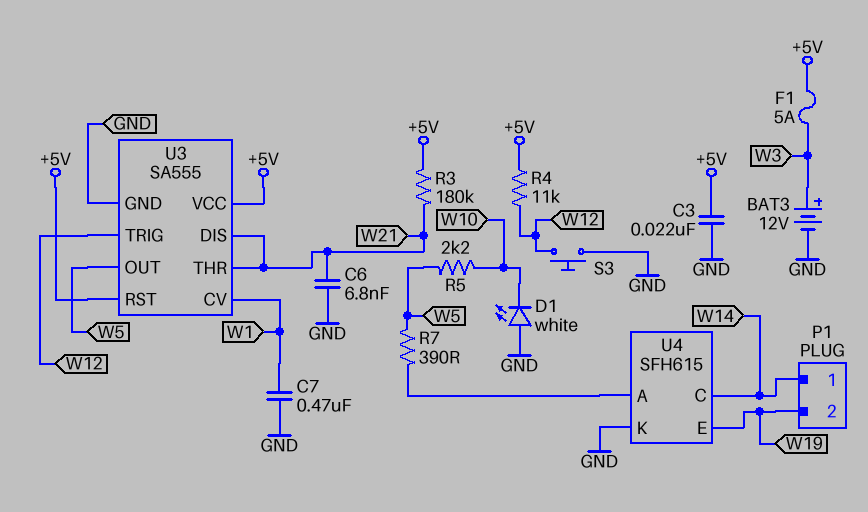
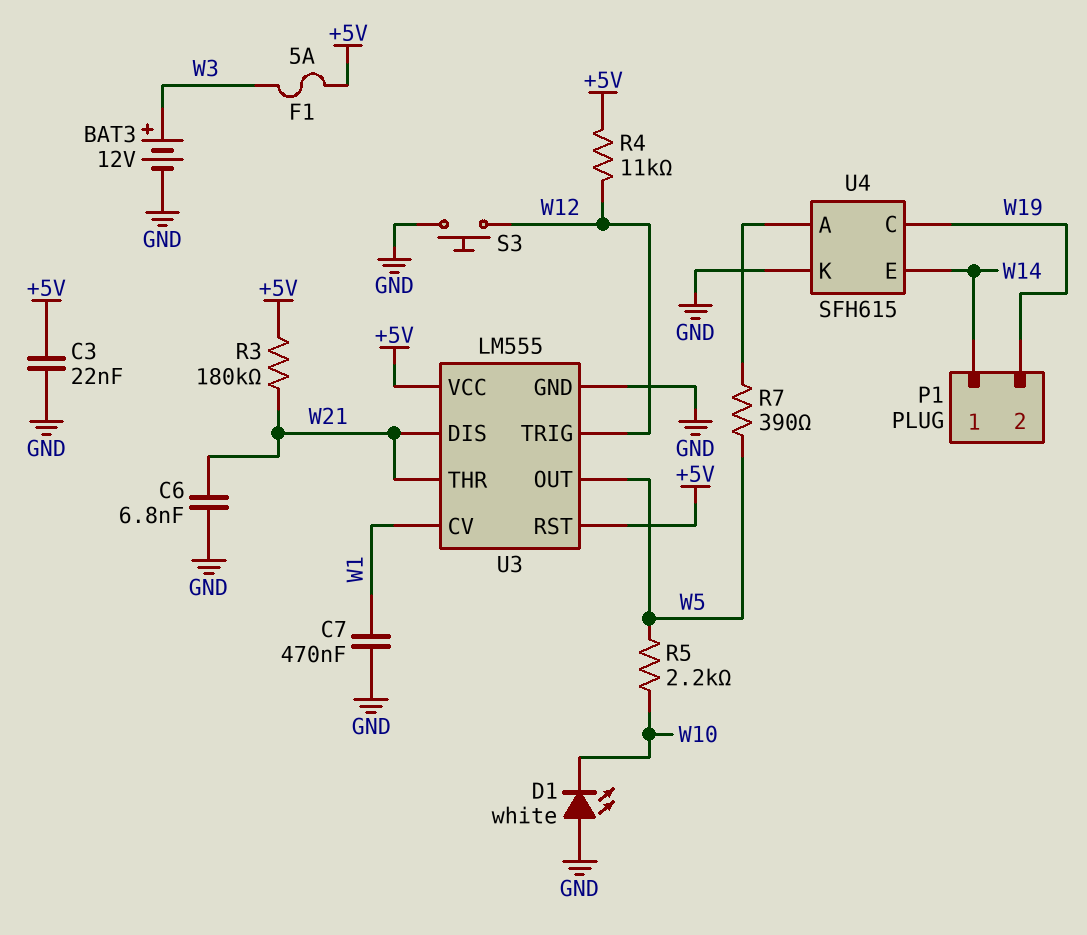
U3: SA555 -> LM555
U4 pin C: W14 -> W19
U4 pin E: W19 -> W14

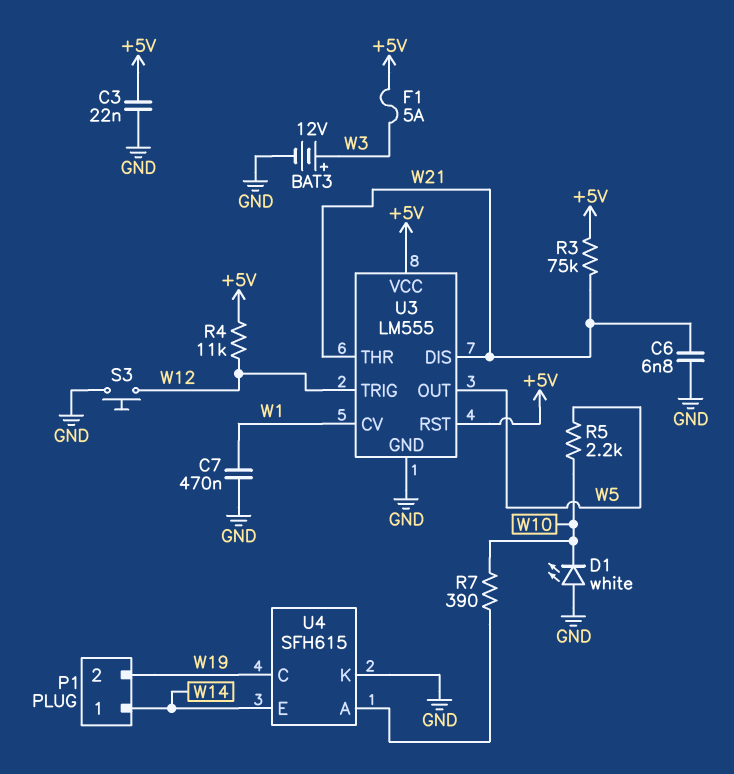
R3: 180k (+5V, W21) -> 75k (+5V, W21)
R7: 390 (U4/A, W5) -> 390 (U4/A, W10)

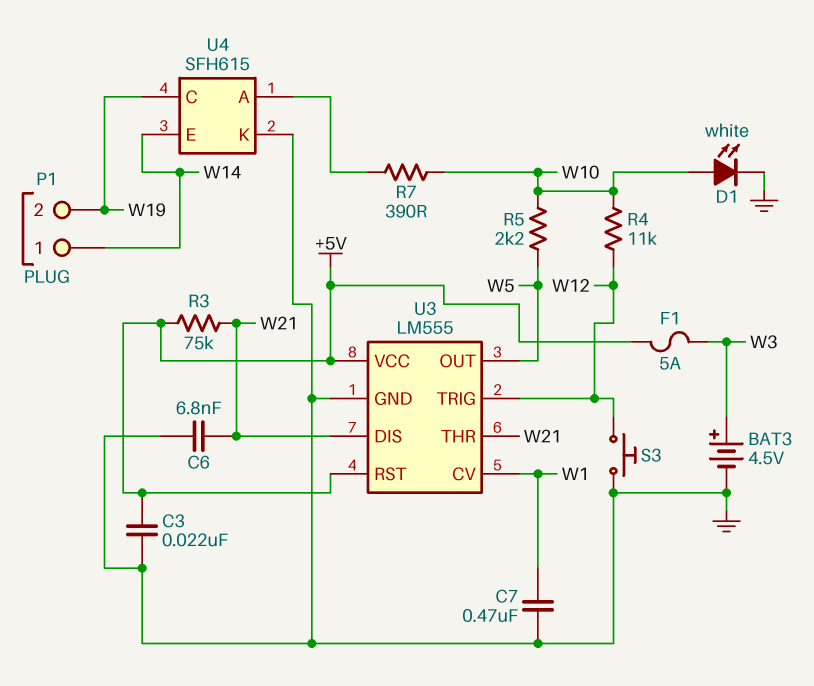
BAT3: 12V (plus W3, minus GND) -> 4.5V (plus W3, minus GND)
D1: LED white (A GND, K W10) -> LED white (A W10, K GND)
R4: 11k (+5V, W12) -> 11k (W10, W12)

